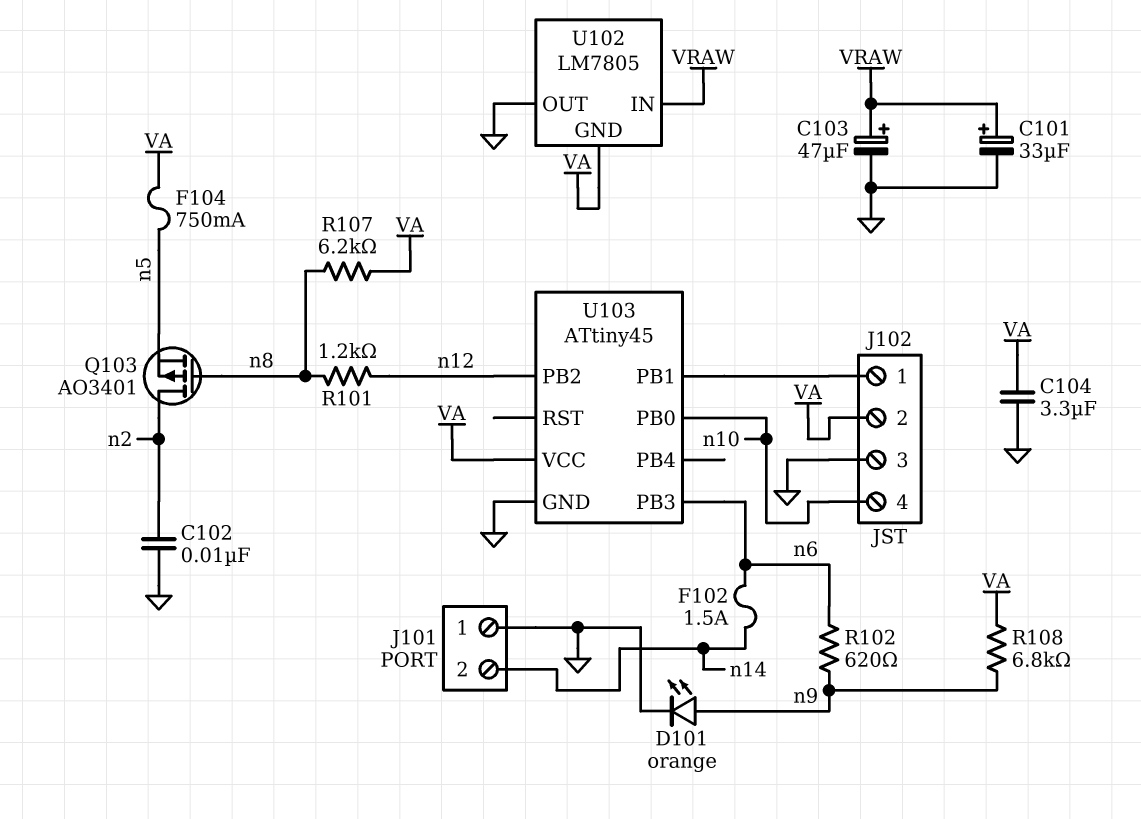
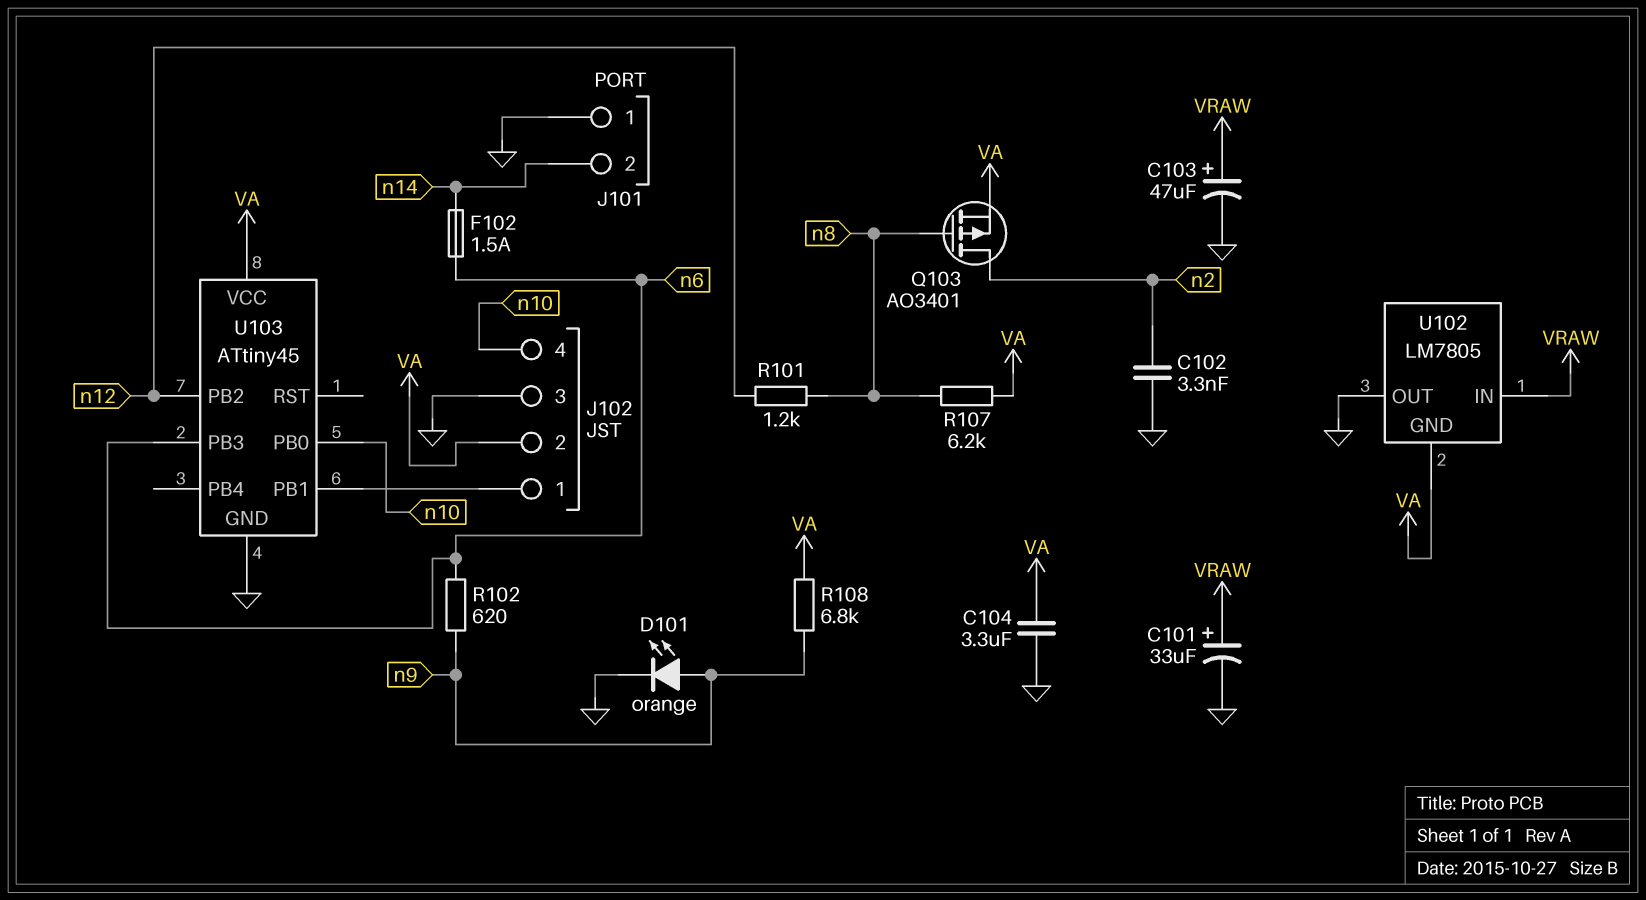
C102: 10nF (GND, n2) -> 3.3nF (GND, n2)
F104: 750mA (VA, n5) -> none
Q103: PMOS AO3401 (G n8, D n2, S n5) -> PMOS AO3401 (G n8, D n2, S VA)

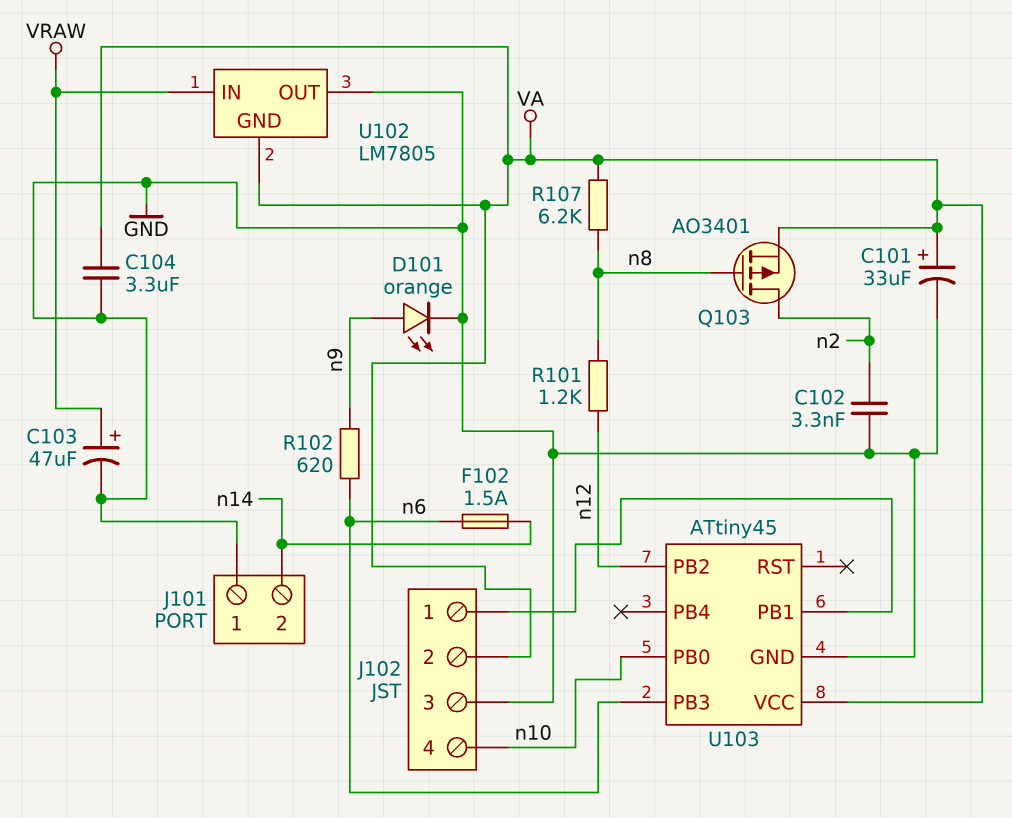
C101: 33uF (plus VRAW, minus GND) -> 33uF (plus VA, minus GND)
R108: 6.8k (VA, n9) -> none

